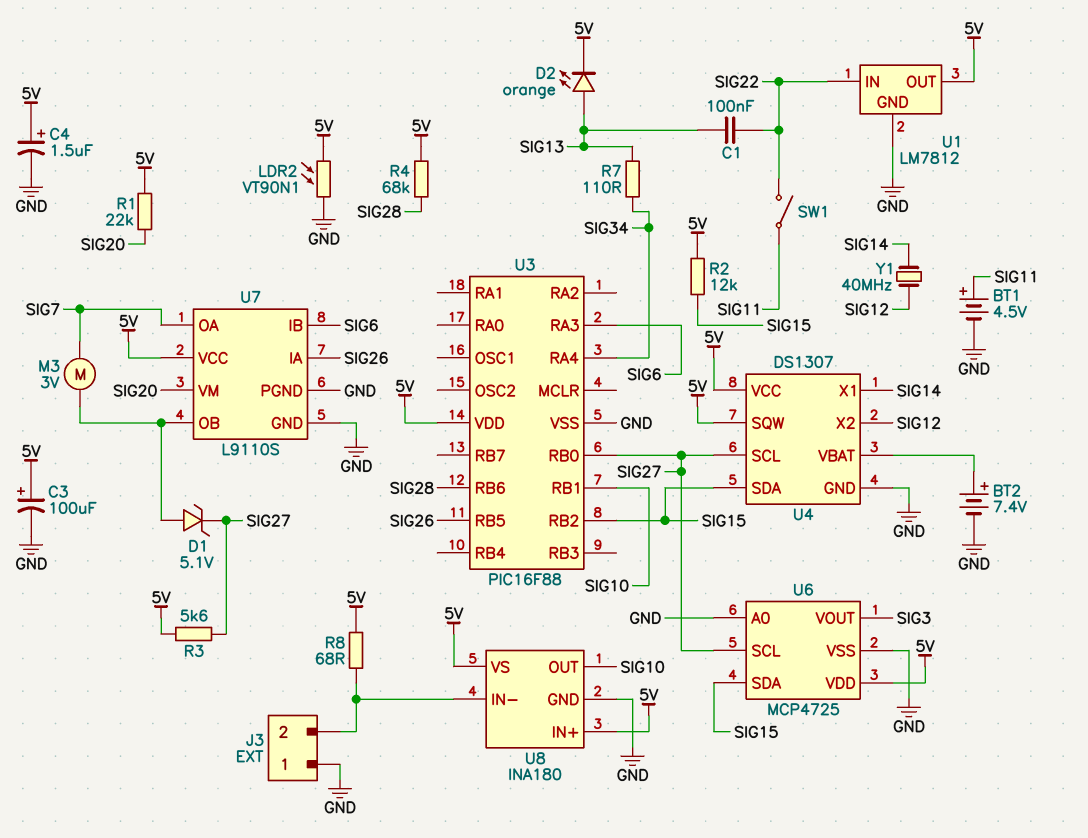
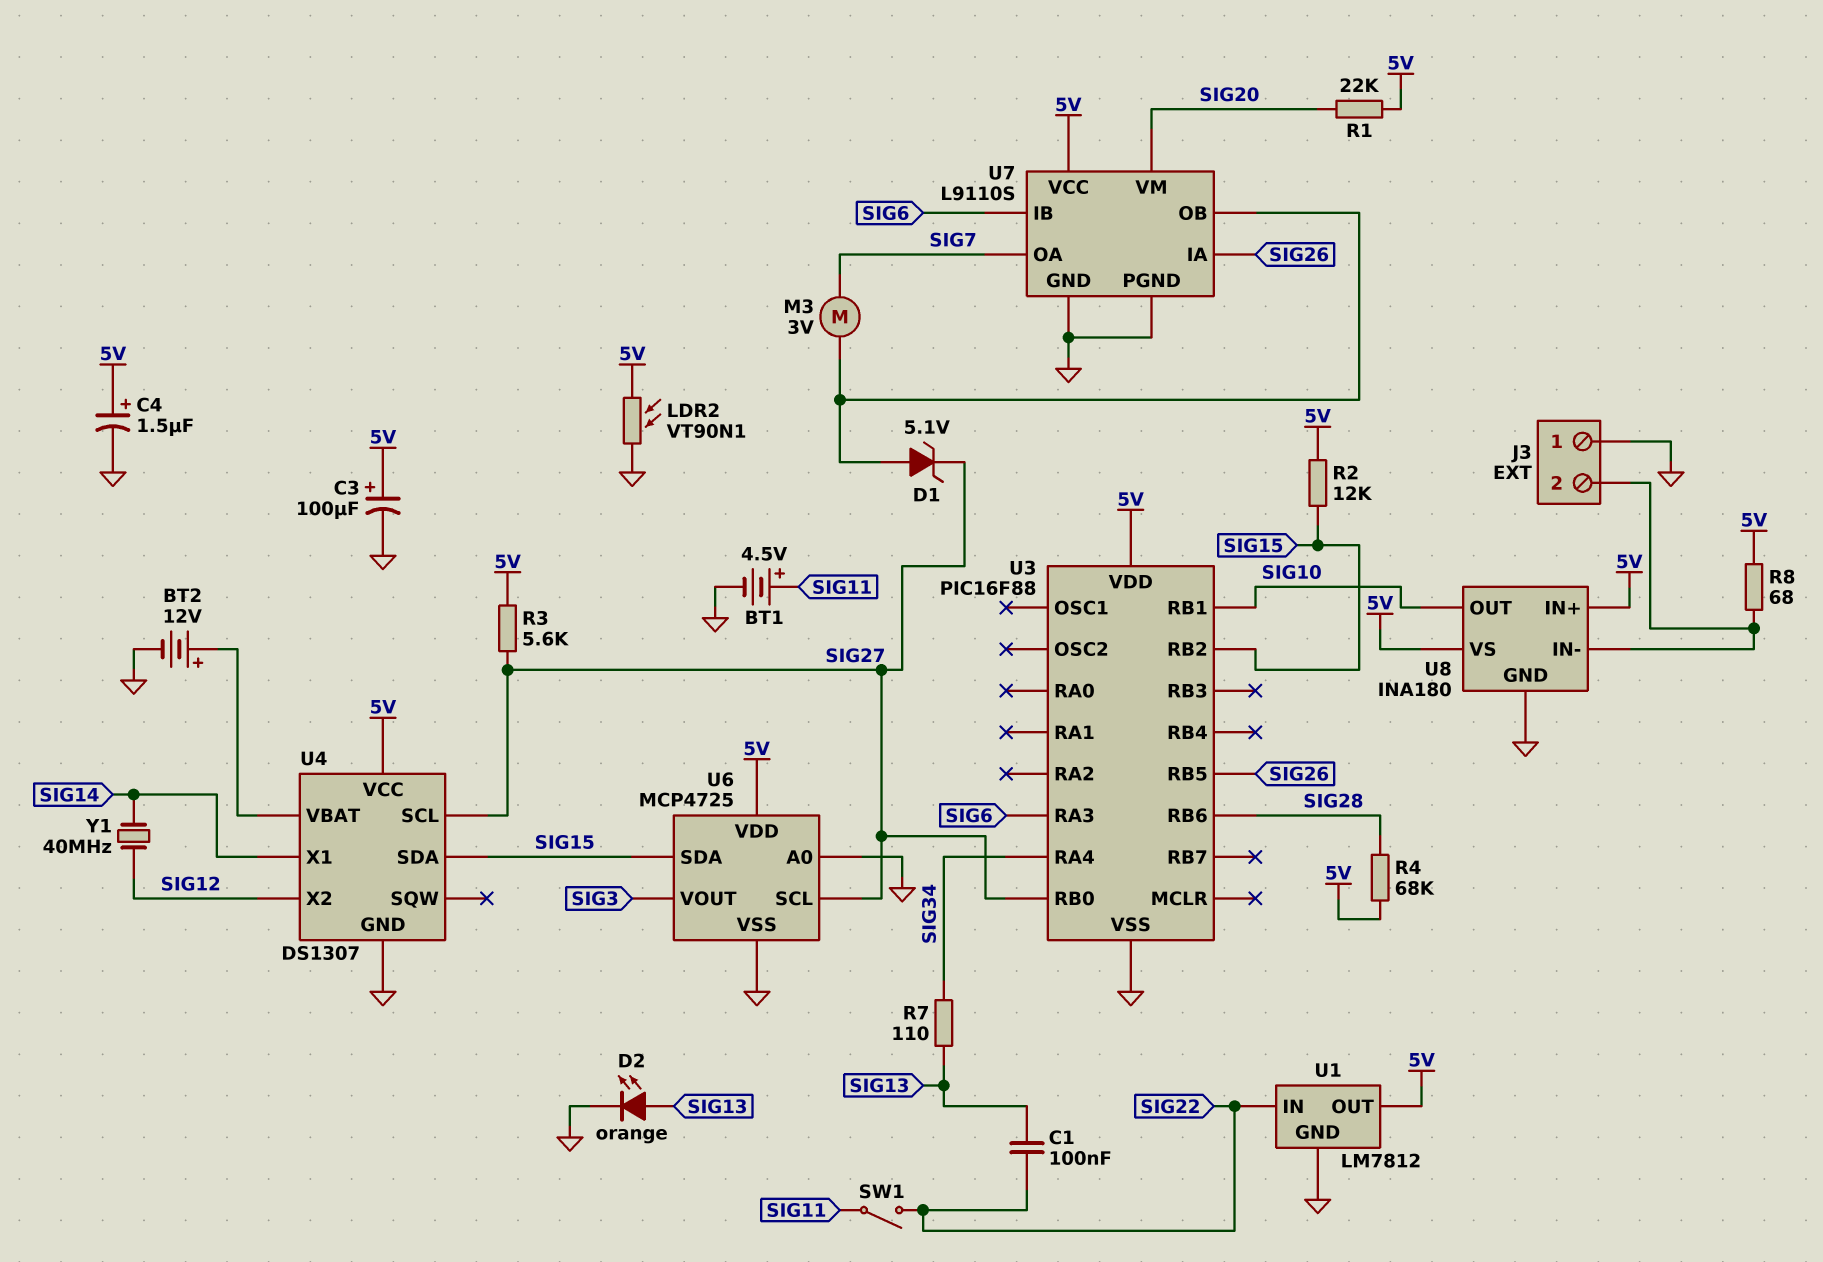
BT2: 7.4V (plus U4/VBAT, minus GND) -> 12V (plus U4/VBAT, minus GND)
D2: LED orange (A SIG13, K 5V) -> LED orange (A SIG13, K GND)
U4 pin SQW: 5V -> none

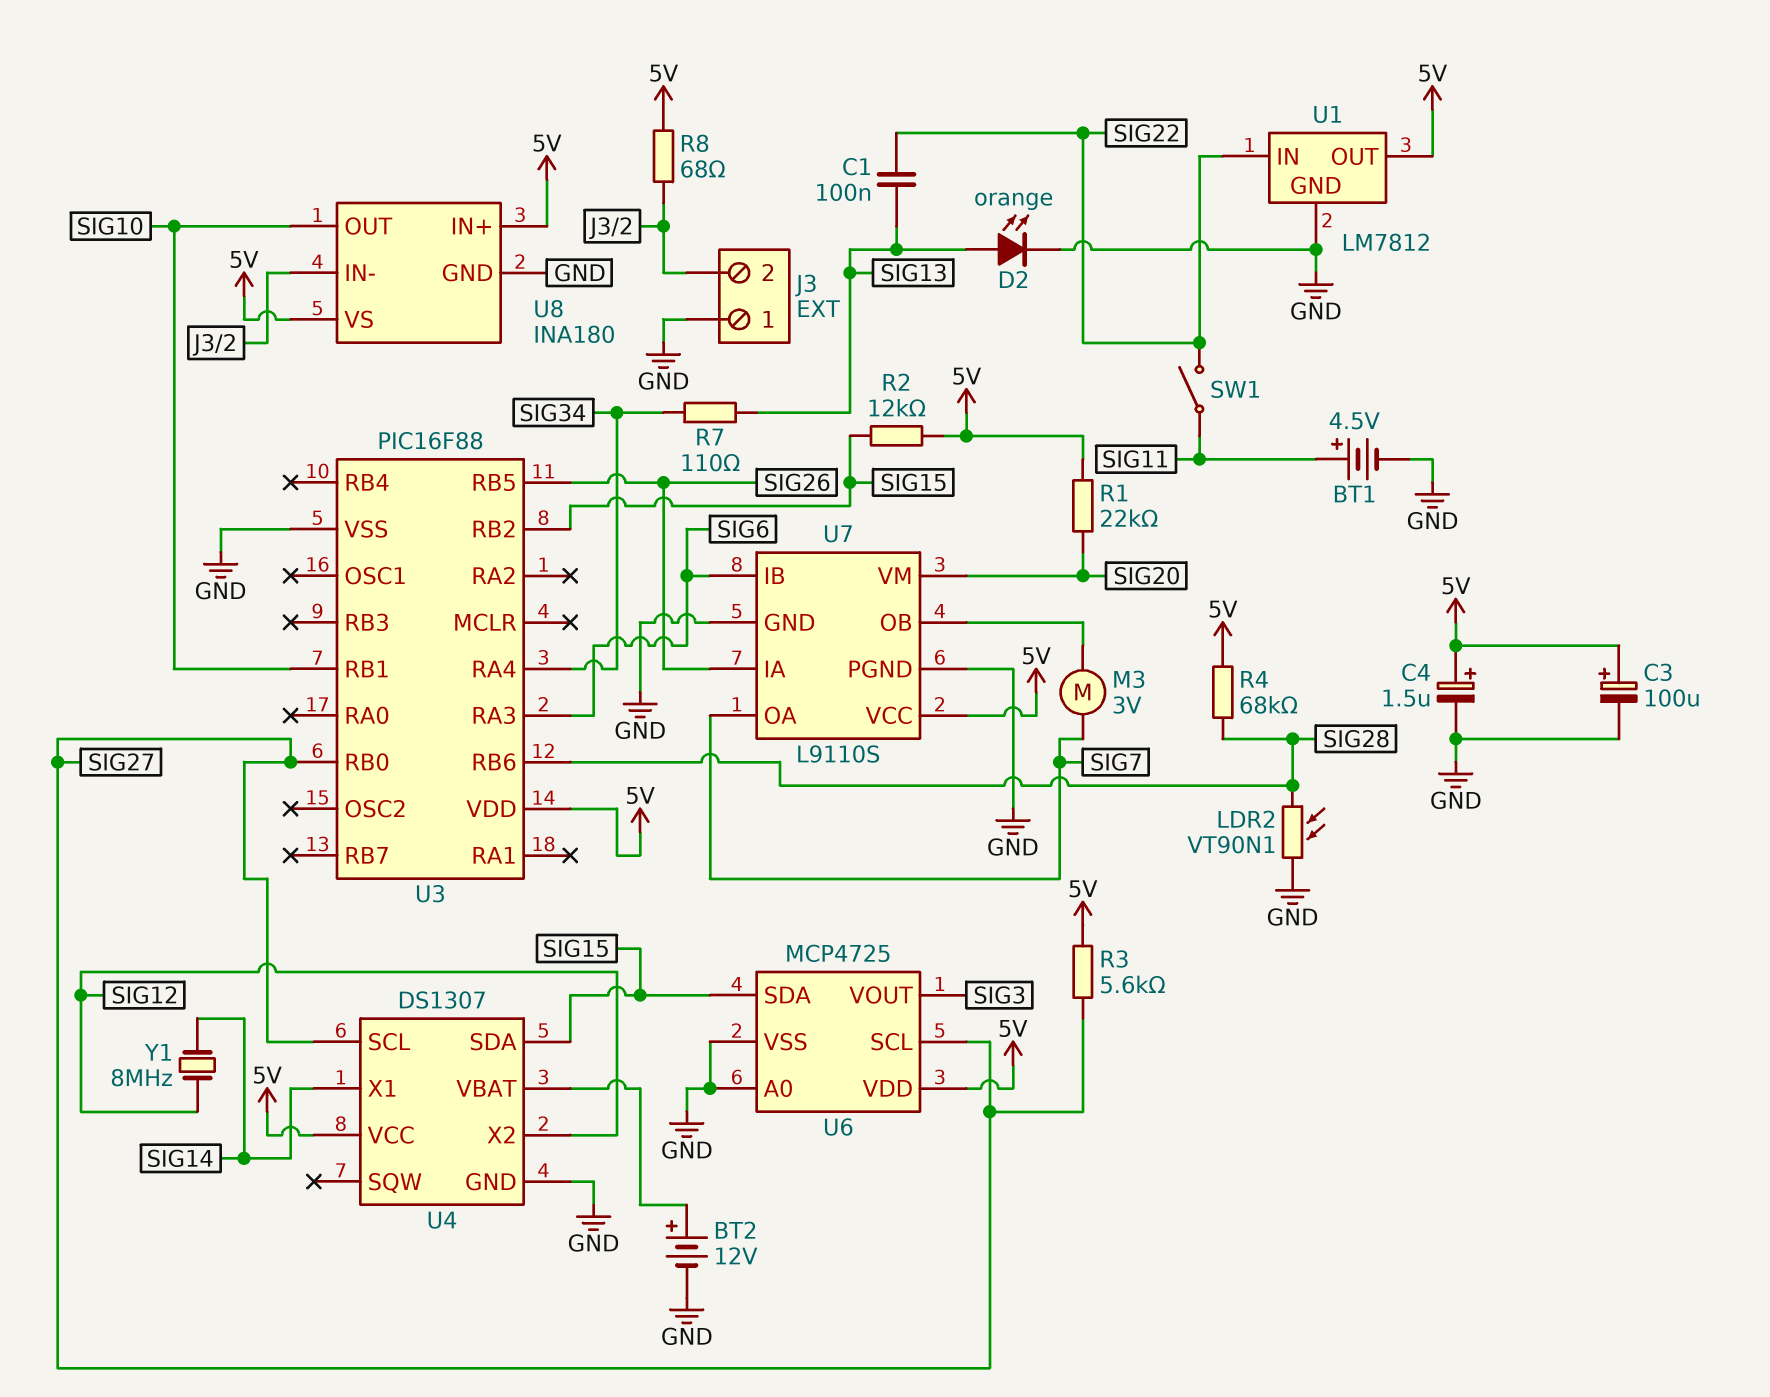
D1: zener 5.1V (A U7/OB, K SIG27) -> none
LDR2: VT90N1 (5V, GND) -> VT90N1 (GND, SIG28)
Y1: 40MHz (SIG12, SIG14) -> 8MHz (SIG12, SIG14)

